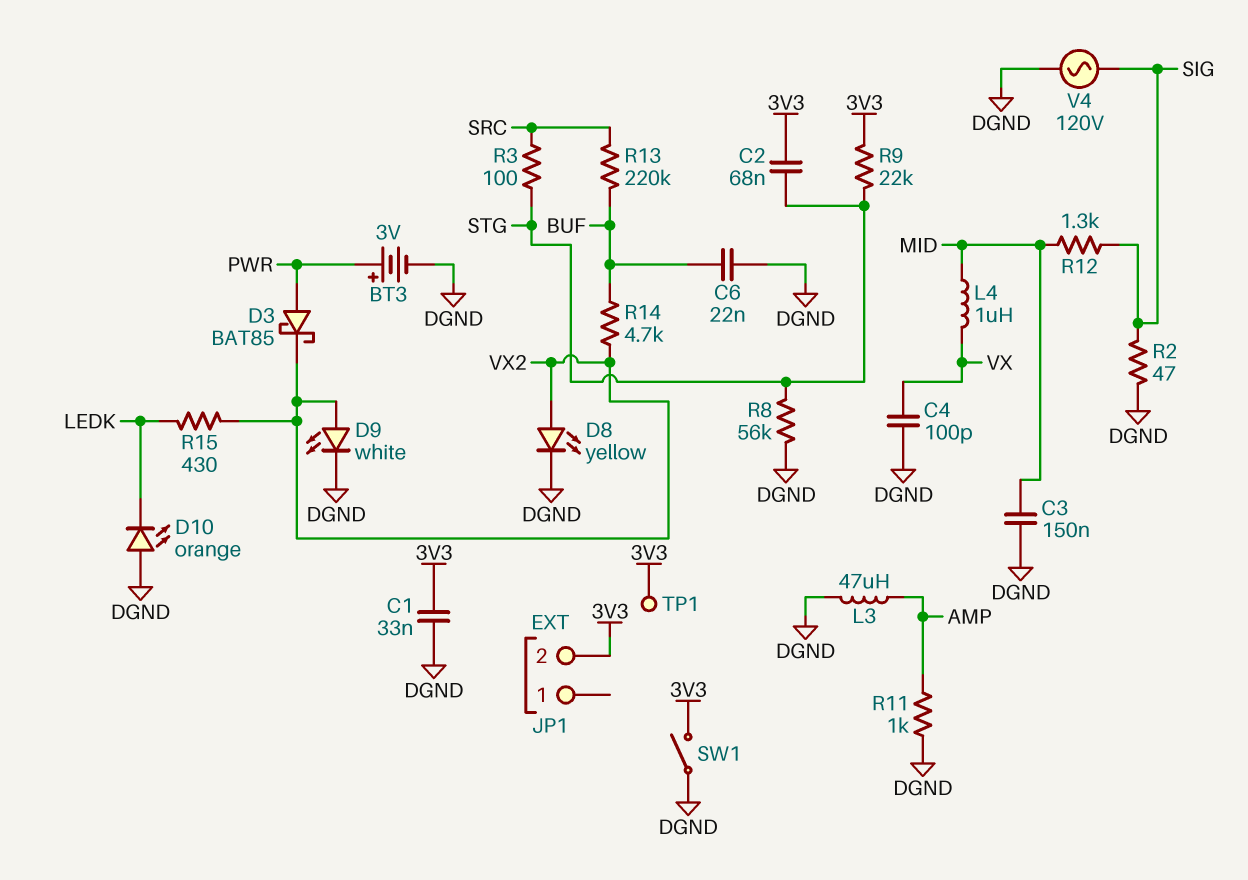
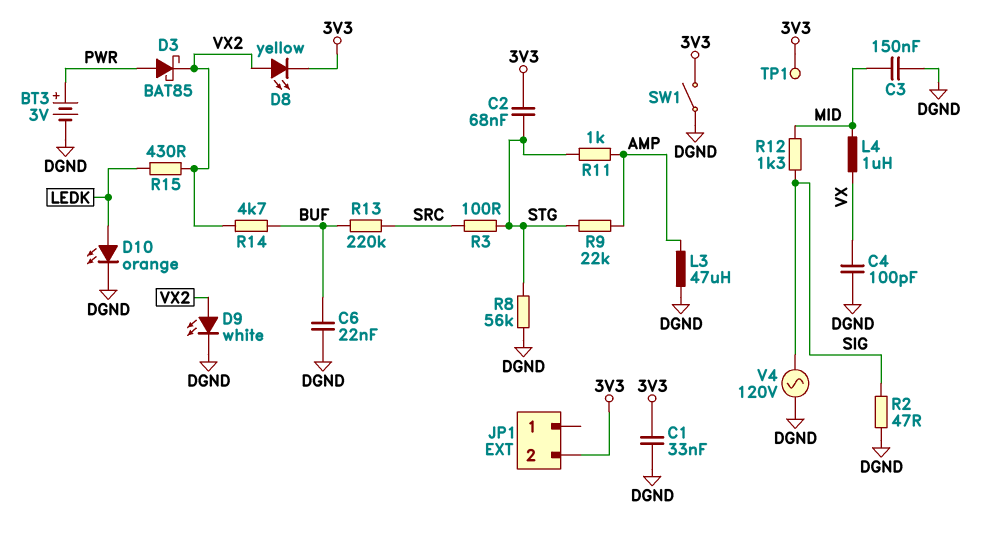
D8: LED yellow (A VX2, K DGND) -> LED yellow (A VX2, K 3V3)
D10: LED orange (A DGND, K LEDK) -> LED orange (A LEDK, K DGND)
R9: 22k (3V3, STG) -> 22k (AMP, STG)
R11: 1k (AMP, DGND) -> 1k (AMP, STG)

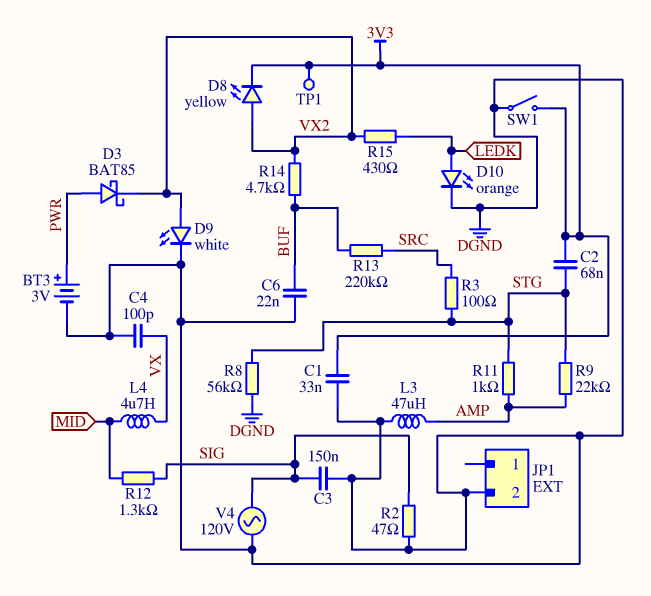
C3: 150nF (DGND, MID) -> 150nF (DGND, SIG)
JP1 pin 2: 3V3 -> DGND
L4: 1uH (MID, VX) -> 4.7uH (MID, VX)

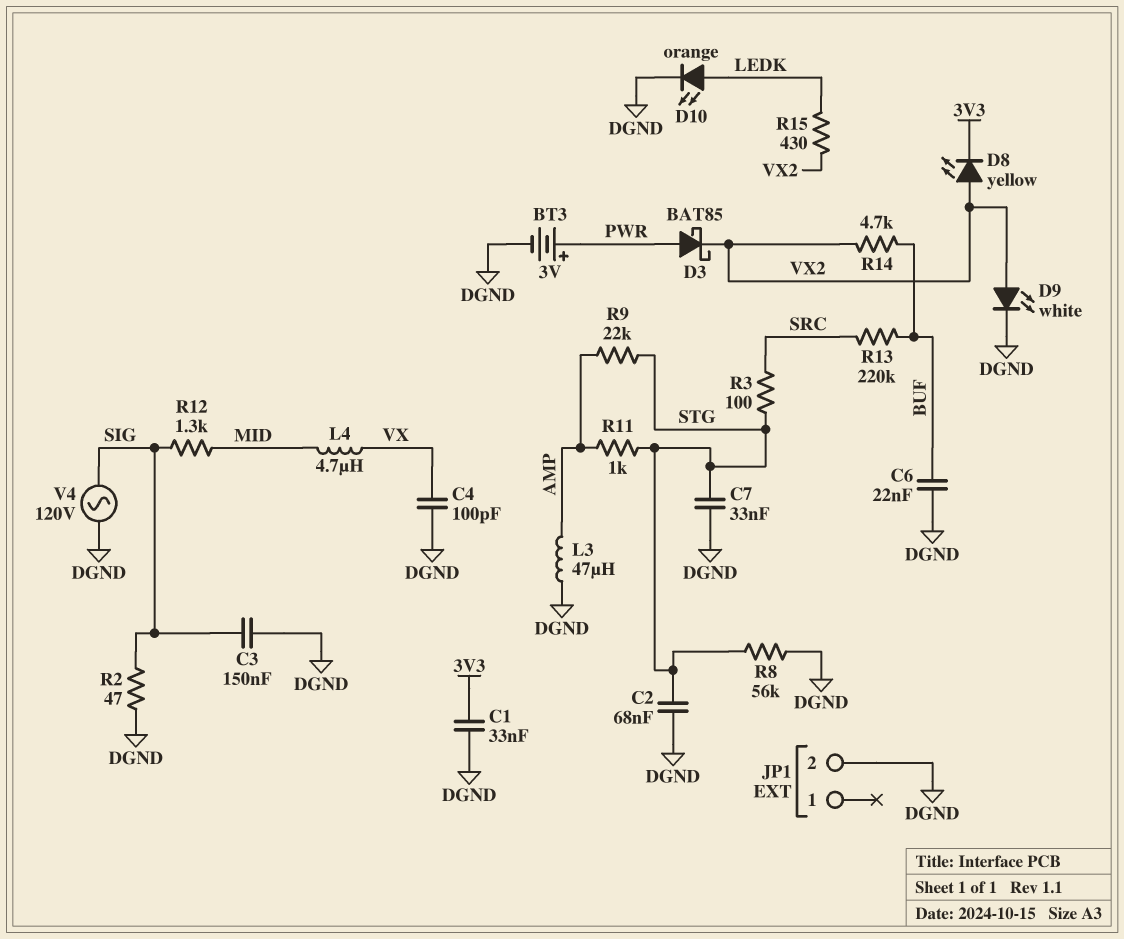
C2: 68nF (3V3, STG) -> 68nF (DGND, STG)
C7: none -> 33nF (DGND, STG)
SW1: switch (3V3, DGND) -> none
TP1: test point (3V3) -> none

